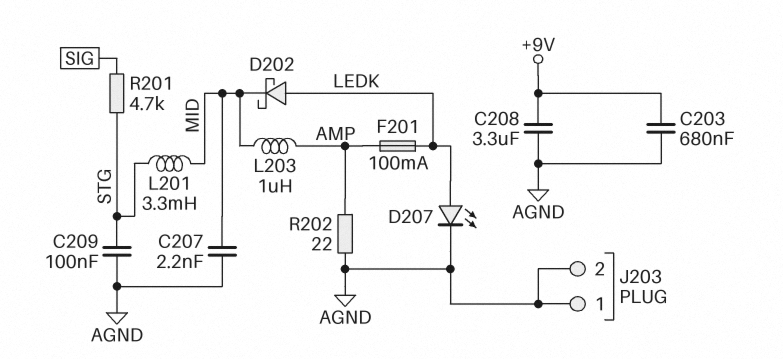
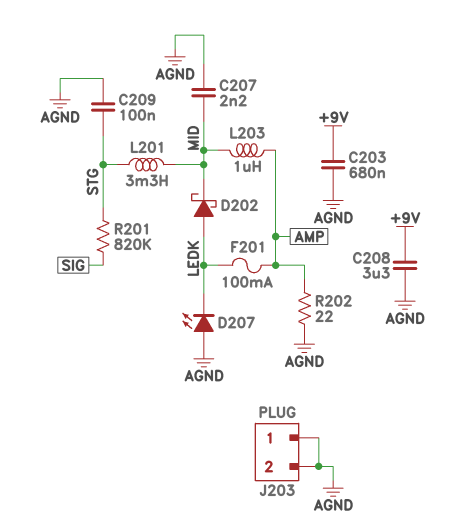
D207: LED (A LEDK, K AGND) -> LED (A AGND, K LEDK)
R201: 4.7k (SIG, STG) -> 820k (SIG, STG)

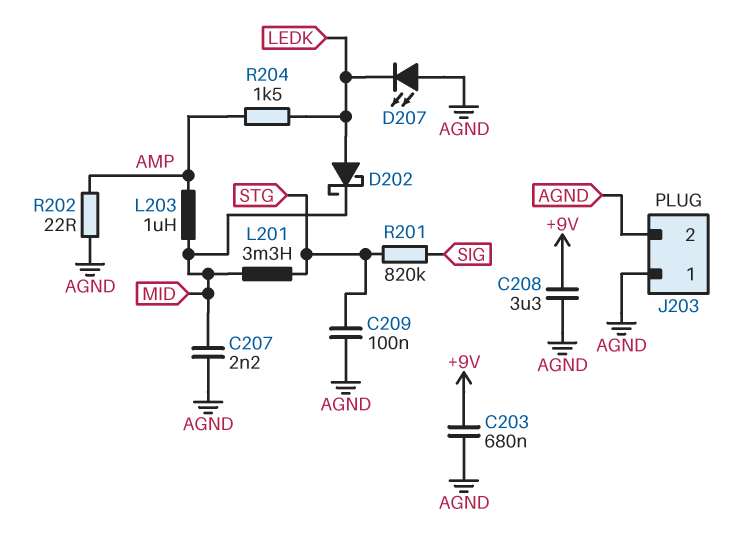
F201: 100mA (AMP, LEDK) -> none
R204: none -> 1.5k (AMP, LEDK)

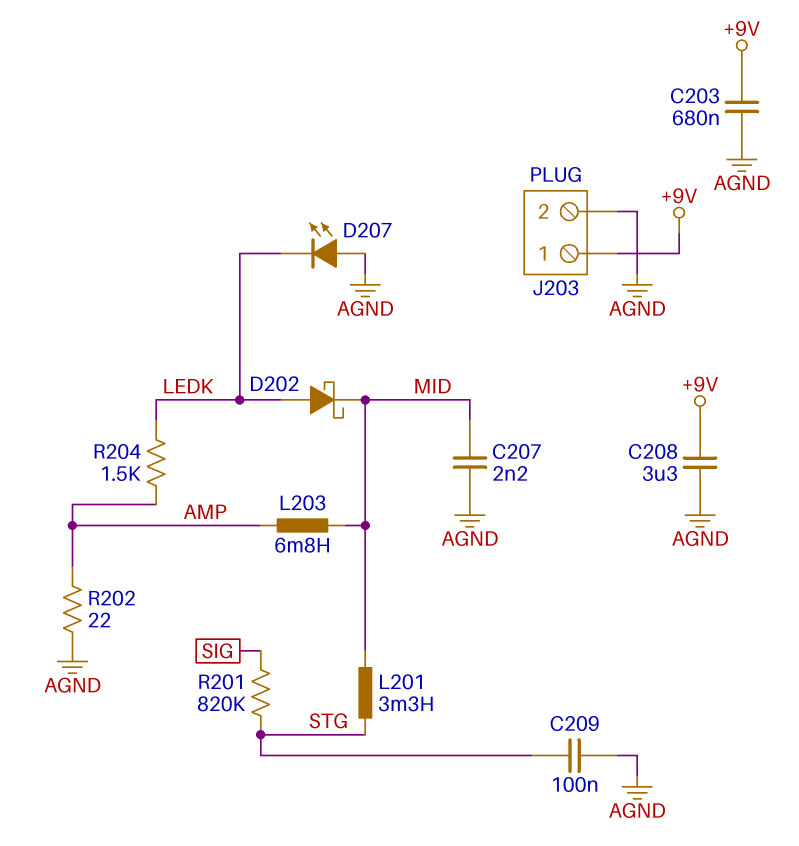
J203 pin 1: AGND -> +9V
L203: 1uH (AMP, MID) -> 6.8mH (AMP, MID)

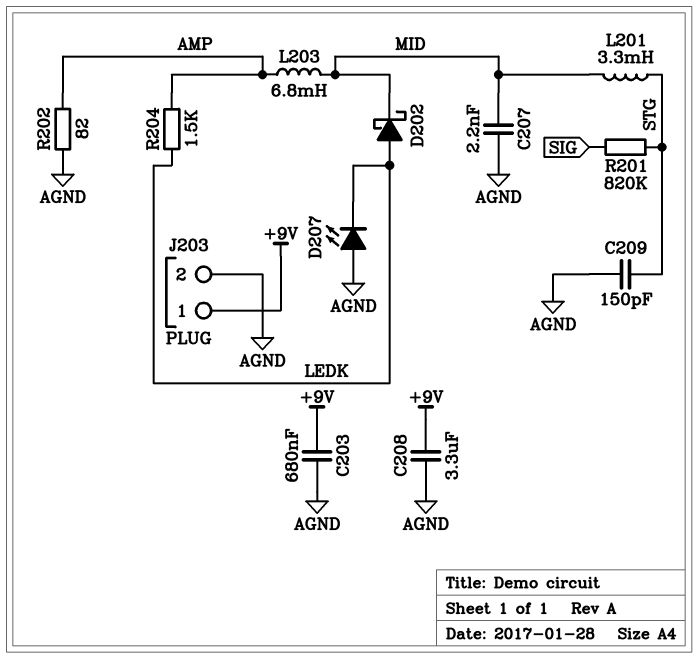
C209: 100nF (AGND, STG) -> 150pF (AGND, STG)
R202: 22 (AGND, AMP) -> 82 (AGND, AMP)

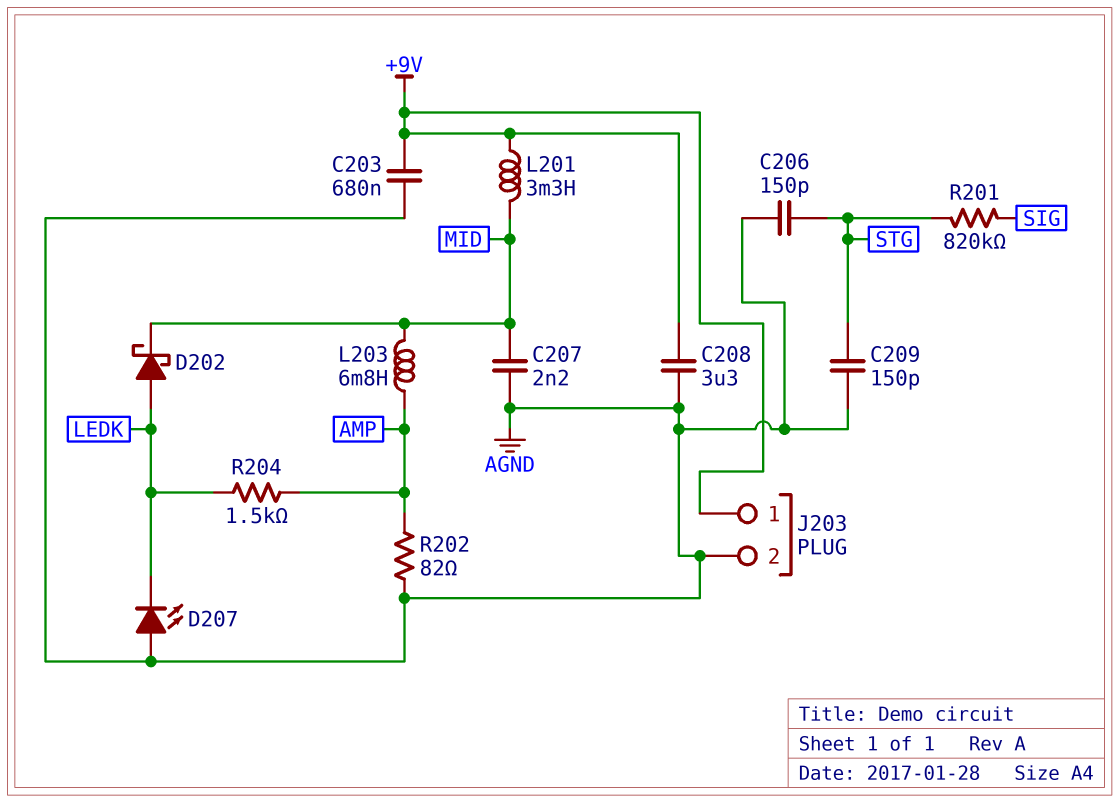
C206: none -> 150pF (AGND, STG)
L201: 3.3mH (MID, STG) -> 3.3mH (+9V, MID)

